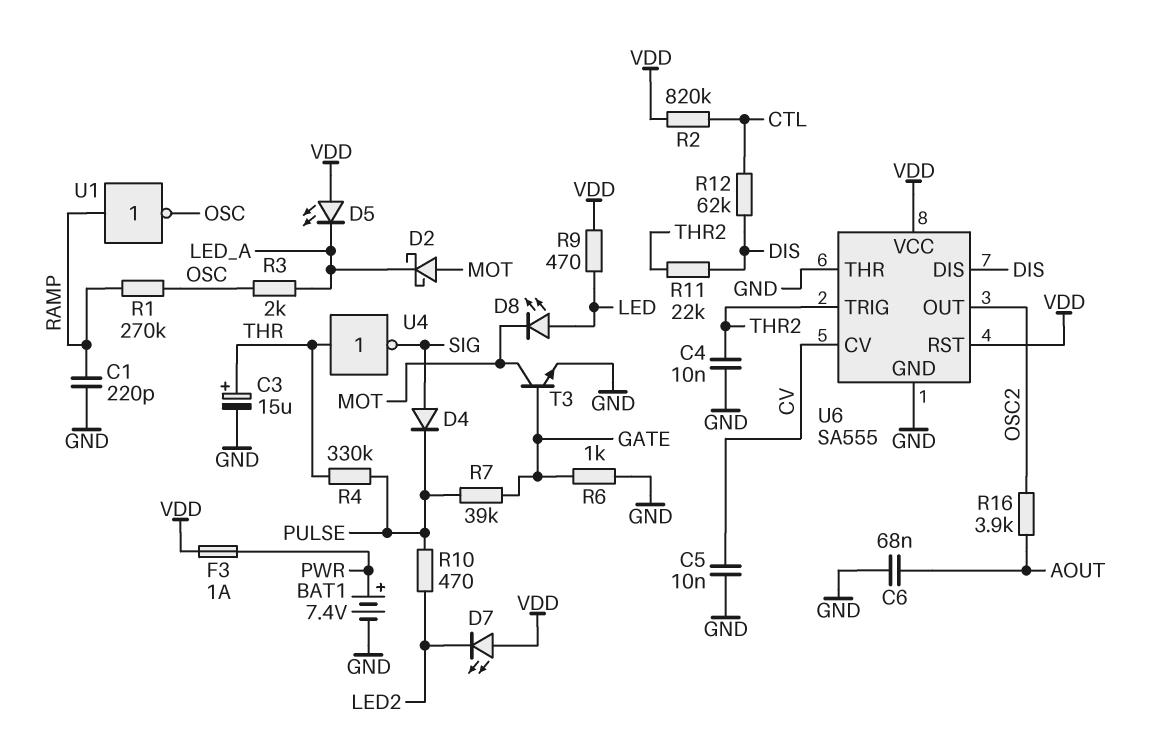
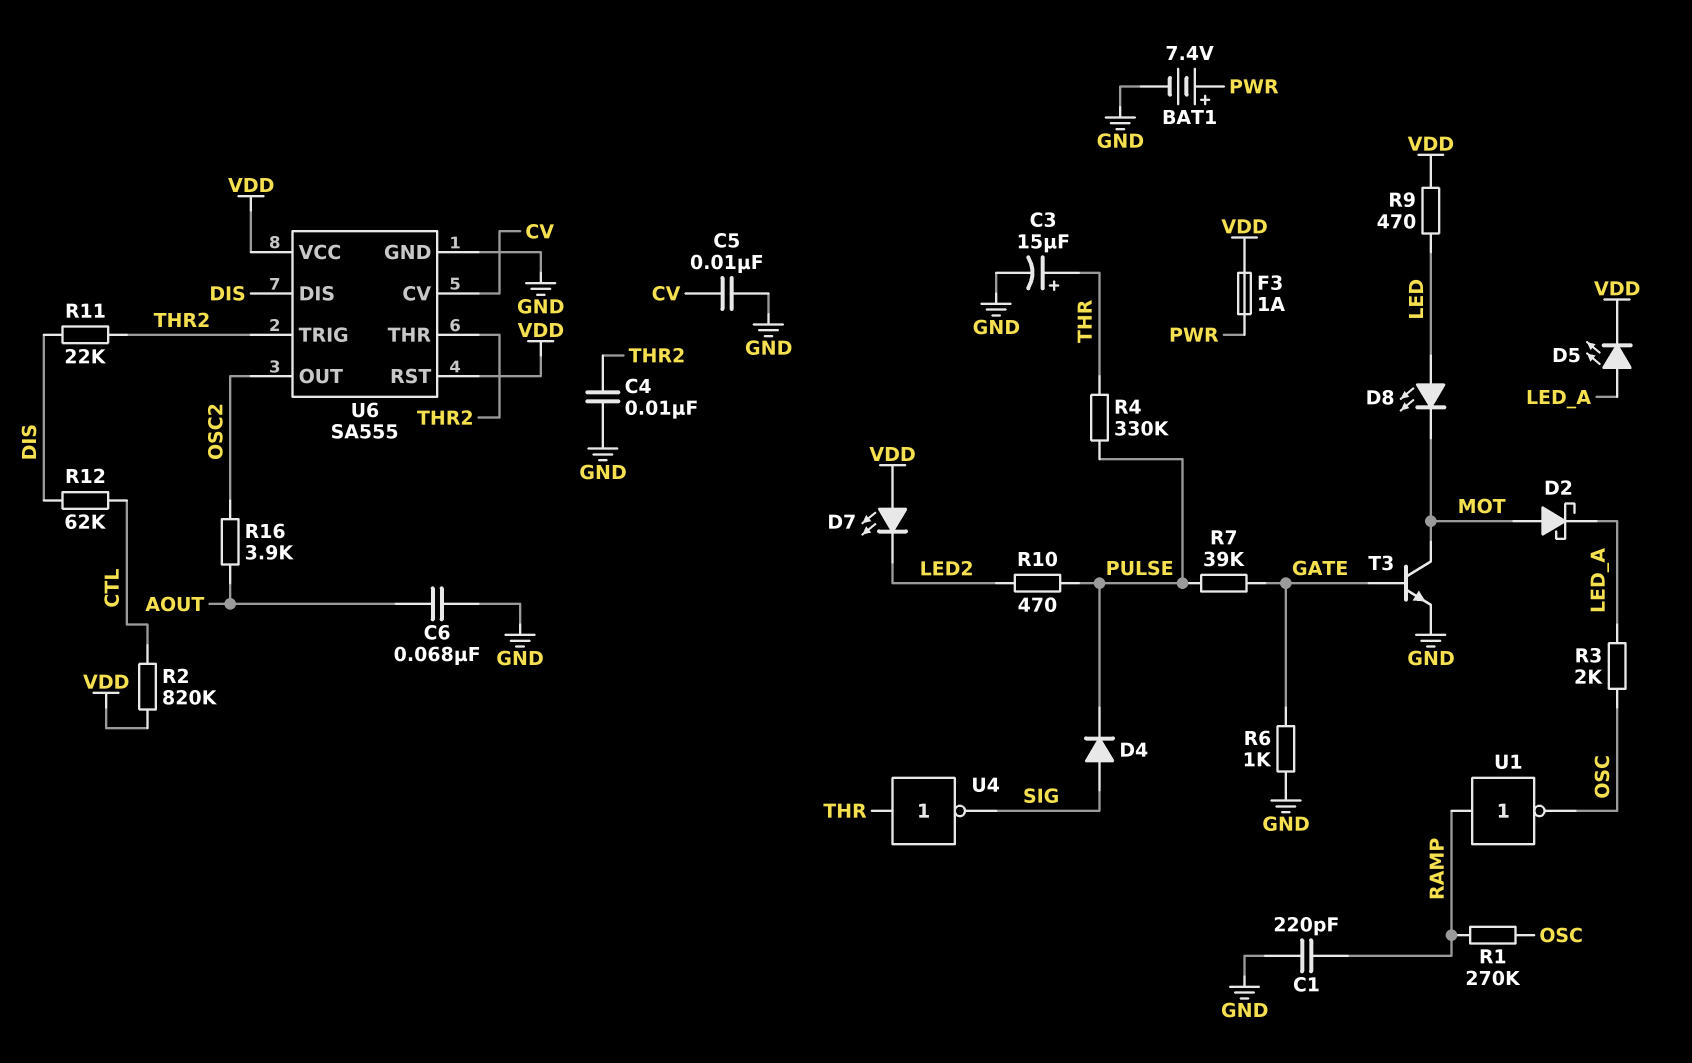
D5: LED (A VDD, K LED_A) -> LED (A LED_A, K VDD)
U6 pin THR: GND -> THR2

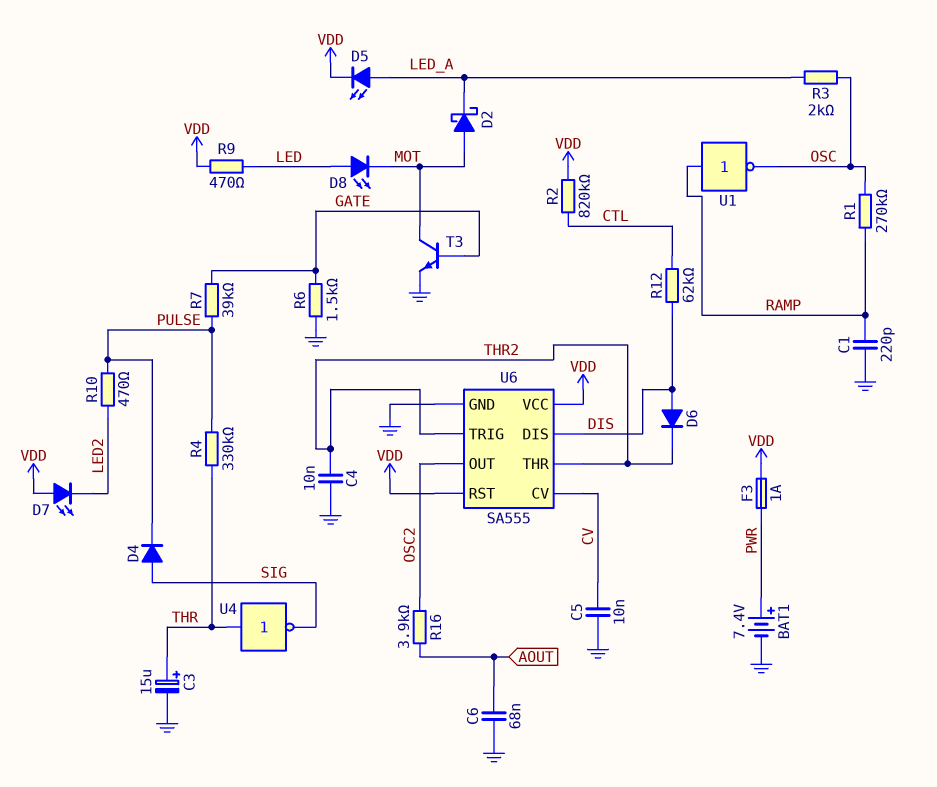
D6: none -> diode (A DIS, K THR2)
R6: 1k (GATE, GND) -> 1.5k (GATE, GND)
R11: 22k (DIS, THR2) -> none

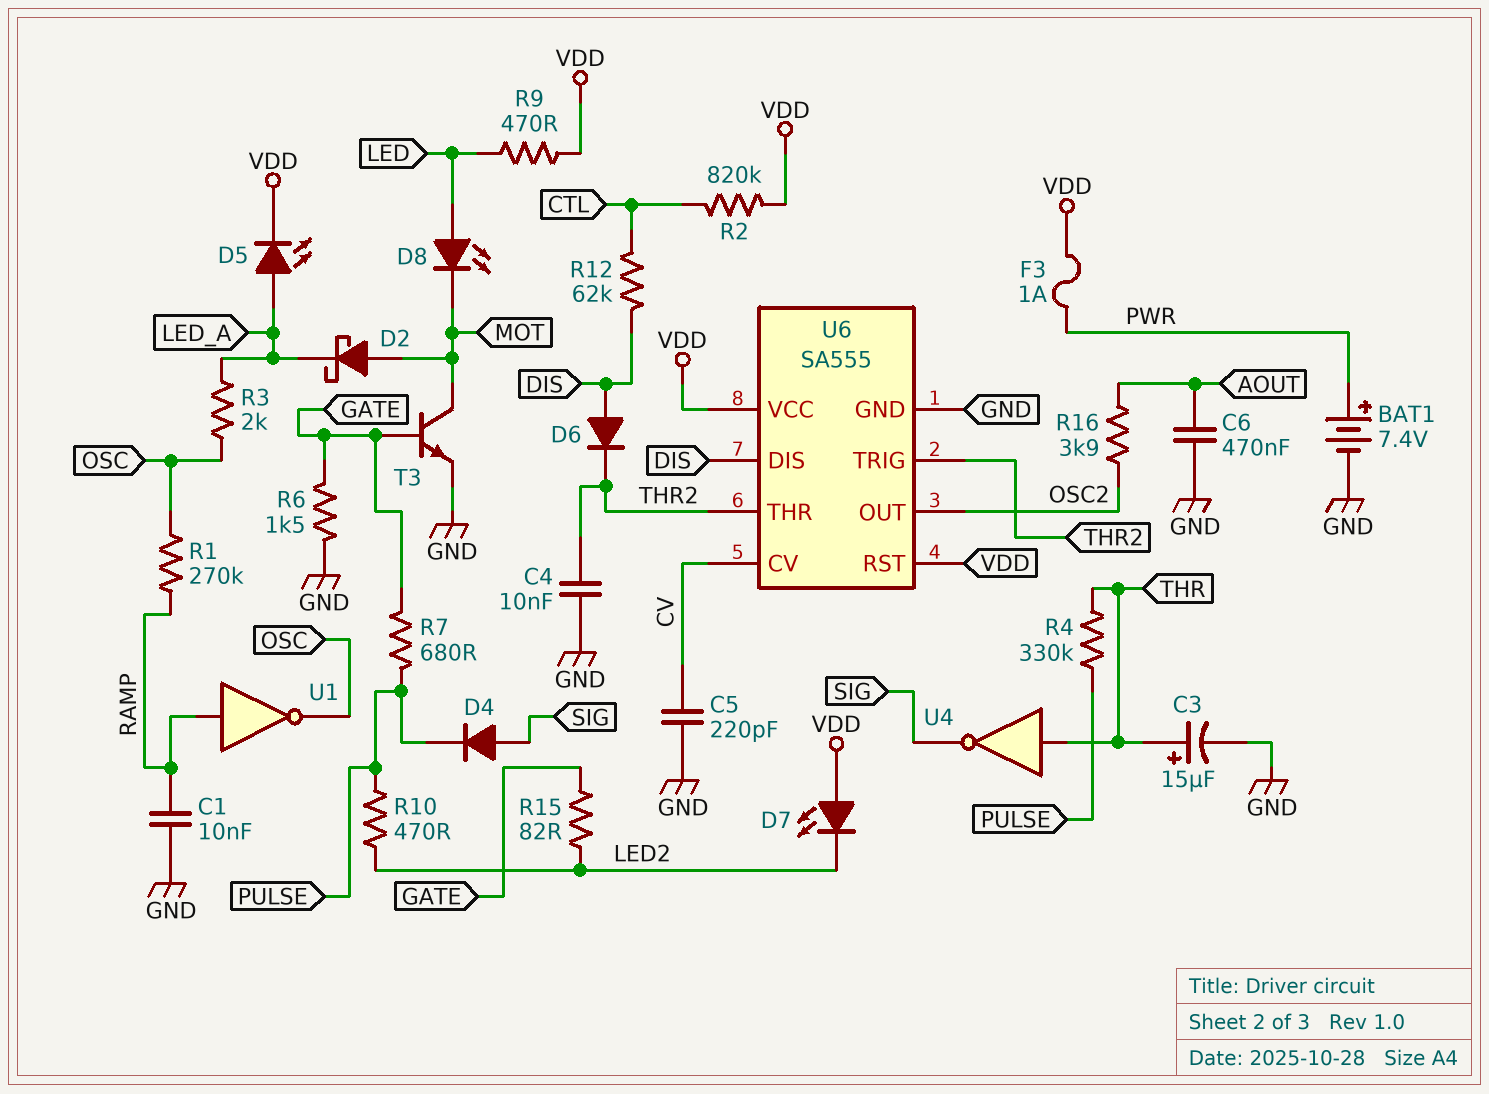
C1: 220pF (GND, RAMP) -> 10nF (GND, RAMP)
C5: 10nF (CV, GND) -> 220pF (CV, GND)
C6: 68nF (AOUT, GND) -> 470nF (AOUT, GND)
R7: 39k (GATE, PULSE) -> 680 (GATE, PULSE)
R15: none -> 82 (GATE, LED2)

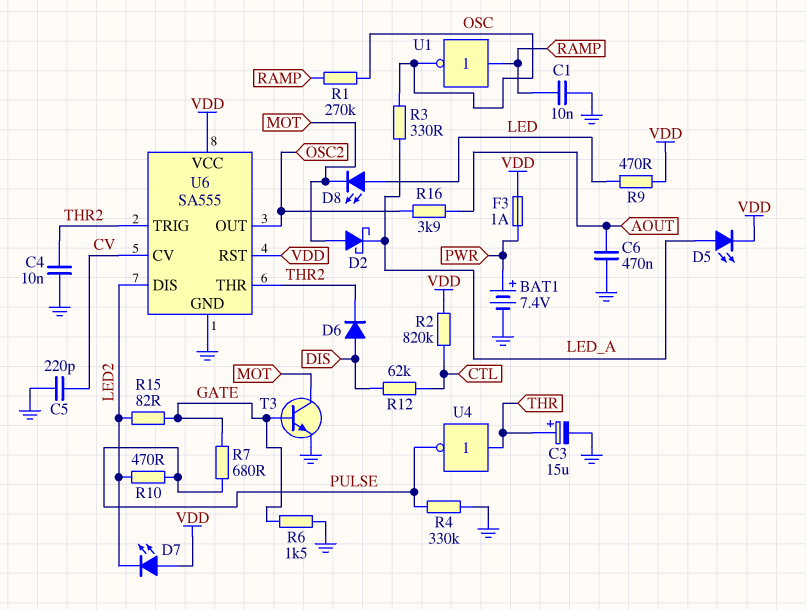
D4: diode (A SIG, K PULSE) -> none
R3: 2k (LED_A, OSC) -> 330 (LED_A, OSC)
R4: 330k (PULSE, THR) -> 330k (GND, PULSE)
U4: NOT (in THR, out SIG) -> NOT (in THR, out PULSE)
U6 pin DIS: DIS -> LED2

